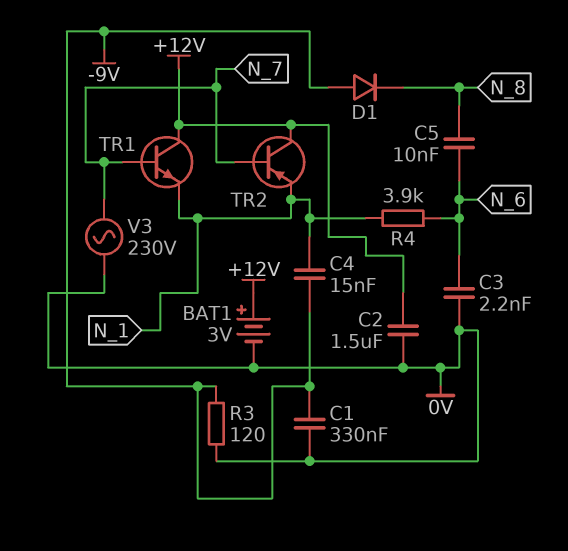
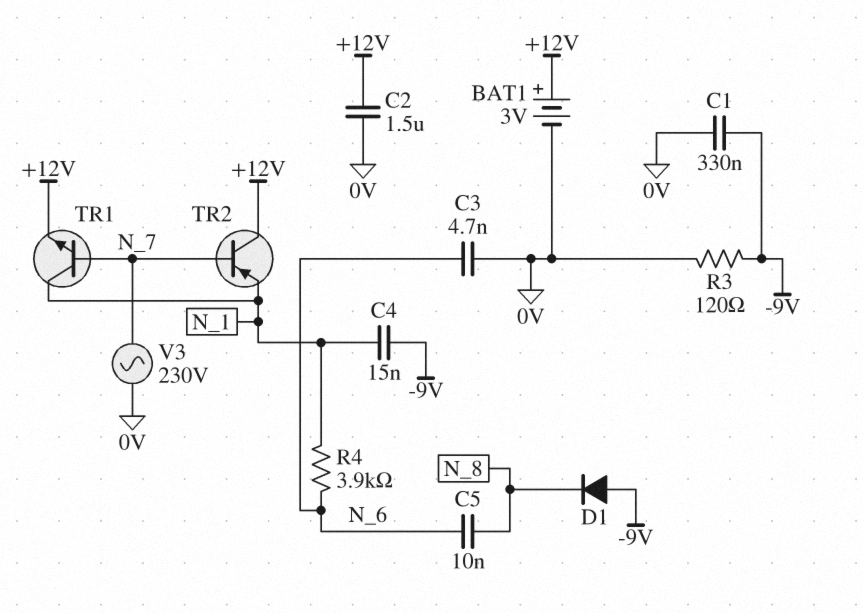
C3: 2.2nF (0V, N_6) -> 4.7nF (0V, N_6)
TR1: NPN (B N_7, C +12V, E N_1) -> NPN (B N_7, C N_1, E +12V)

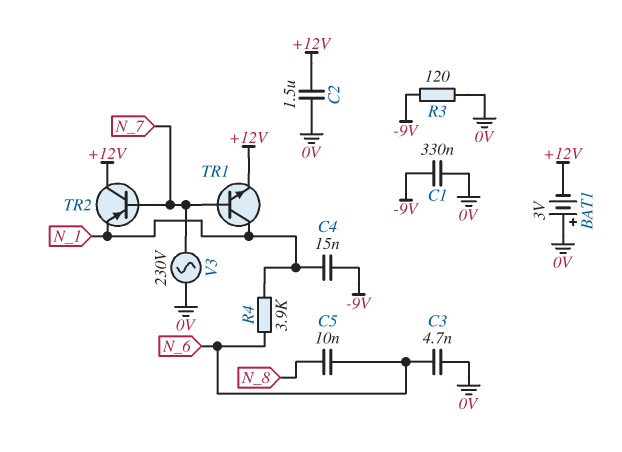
BAT1: 3V (plus +12V, minus 0V) -> 3V (plus 0V, minus +12V)
D1: diode (A -9V, K N_8) -> none

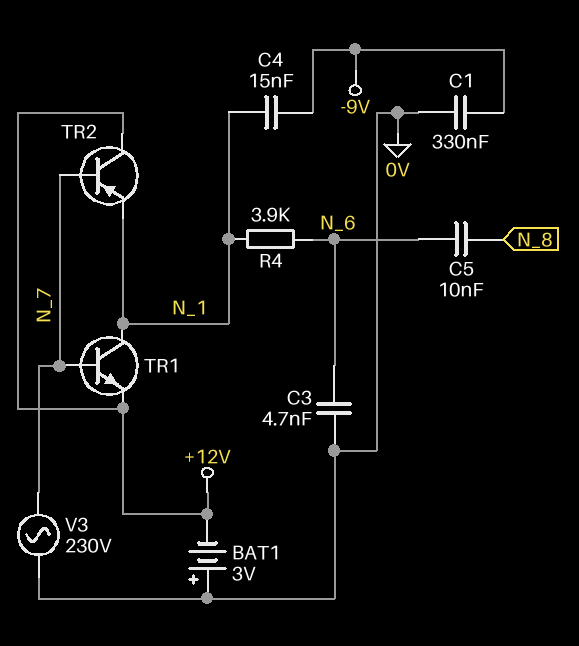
C2: 1.5uF (+12V, 0V) -> none
R3: 120 (-9V, 0V) -> none

